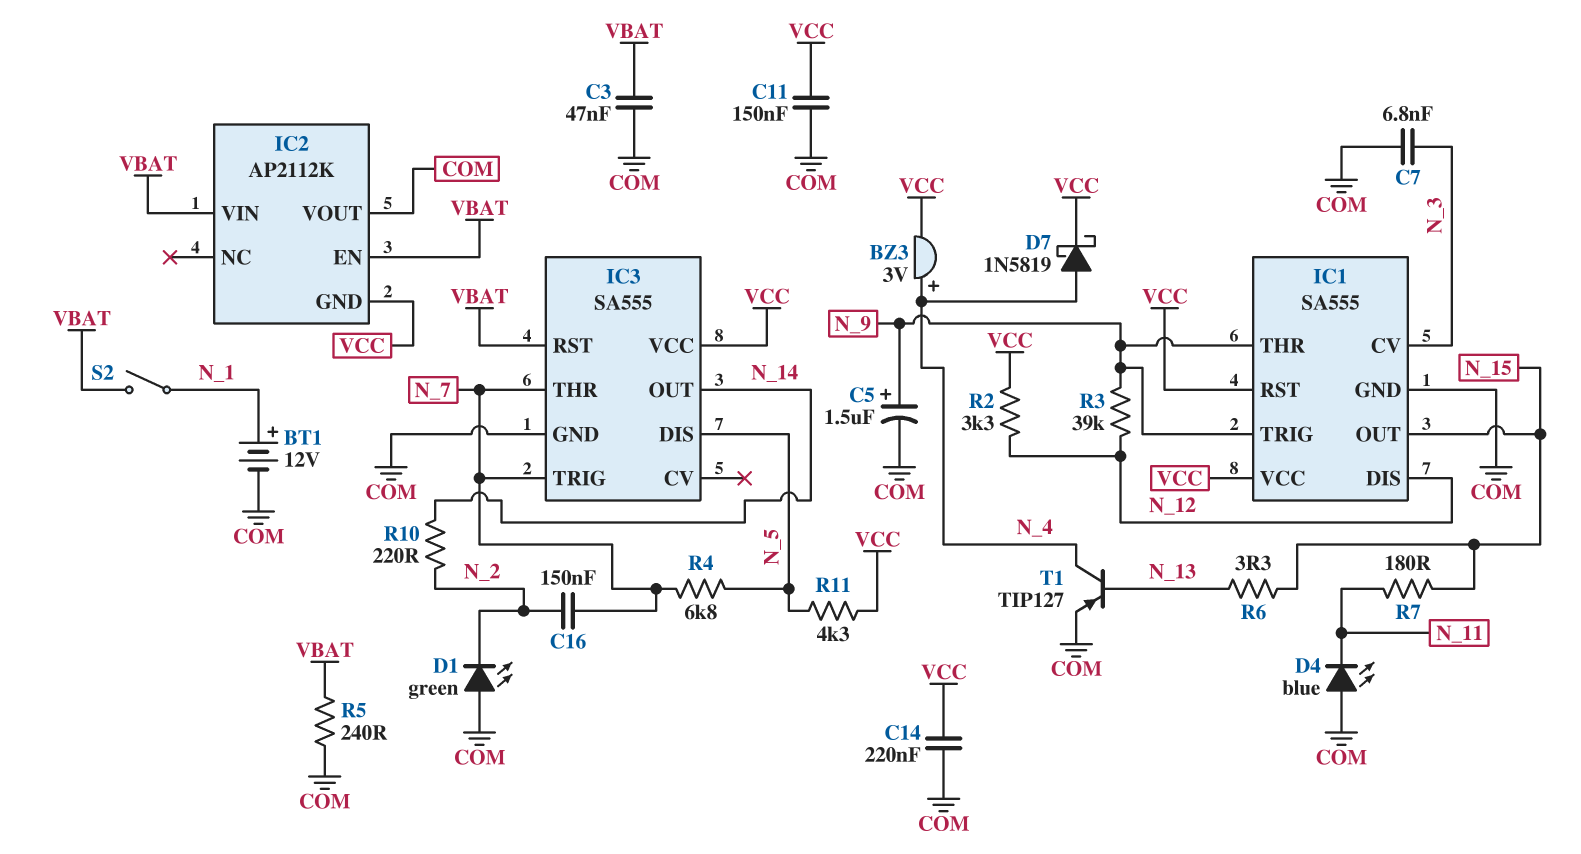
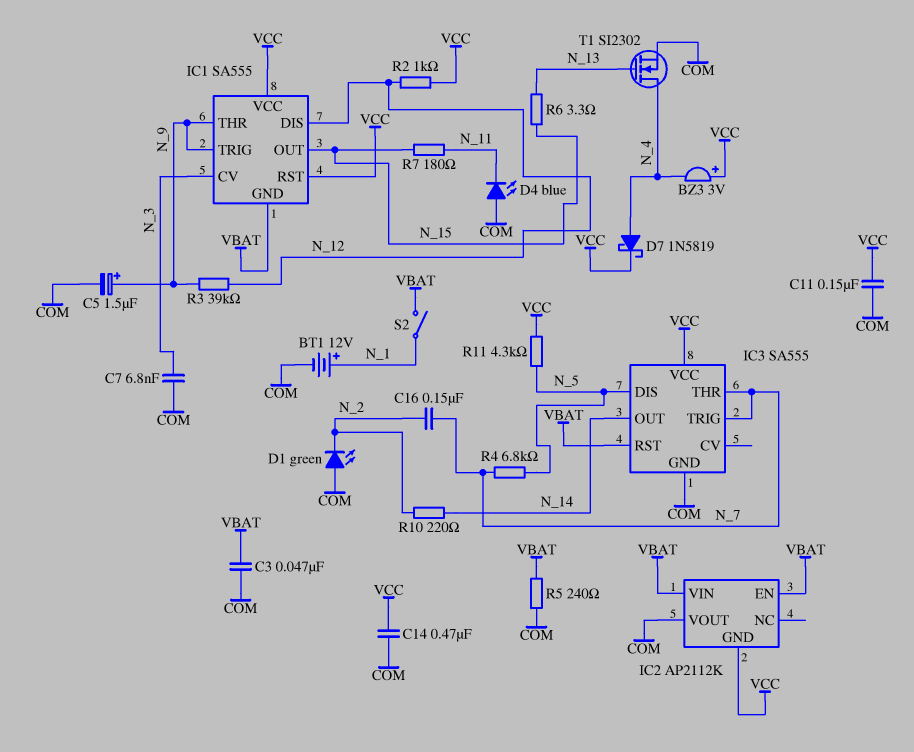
BZ3: buzzer 3V (plus N_4, minus VCC) -> buzzer 3V (plus VCC, minus N_4)
C14: 220nF (COM, VCC) -> 470nF (COM, VCC)
IC1 pin GND: COM -> VBAT
R2: 3.3k (N_12, VCC) -> 1k (N_12, VCC)
T1: PNP TIP127 (B N_13, C N_4, E COM) -> NMOS SI2302 (G N_13, D N_4, S COM)

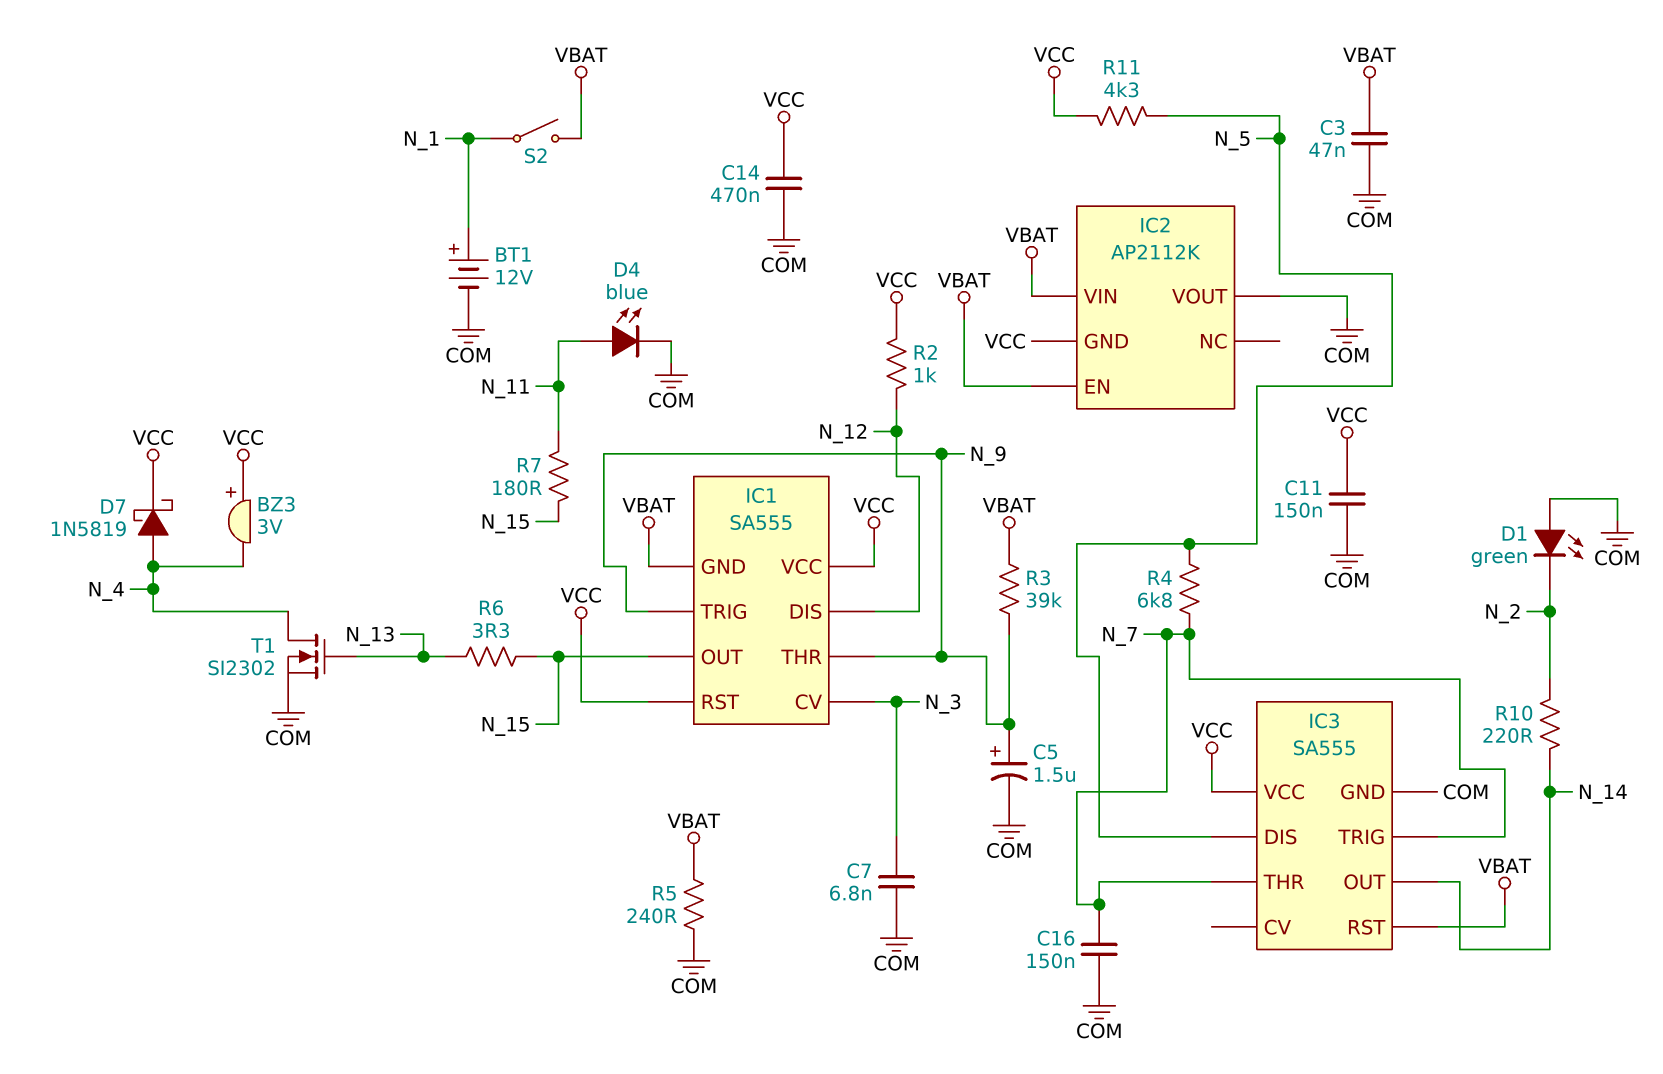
C16: 150nF (N_2, N_7) -> 150nF (COM, N_7)
D4: LED blue (A COM, K N_11) -> LED blue (A N_11, K COM)
R3: 39k (N_9, N_12) -> 39k (N_9, VBAT)

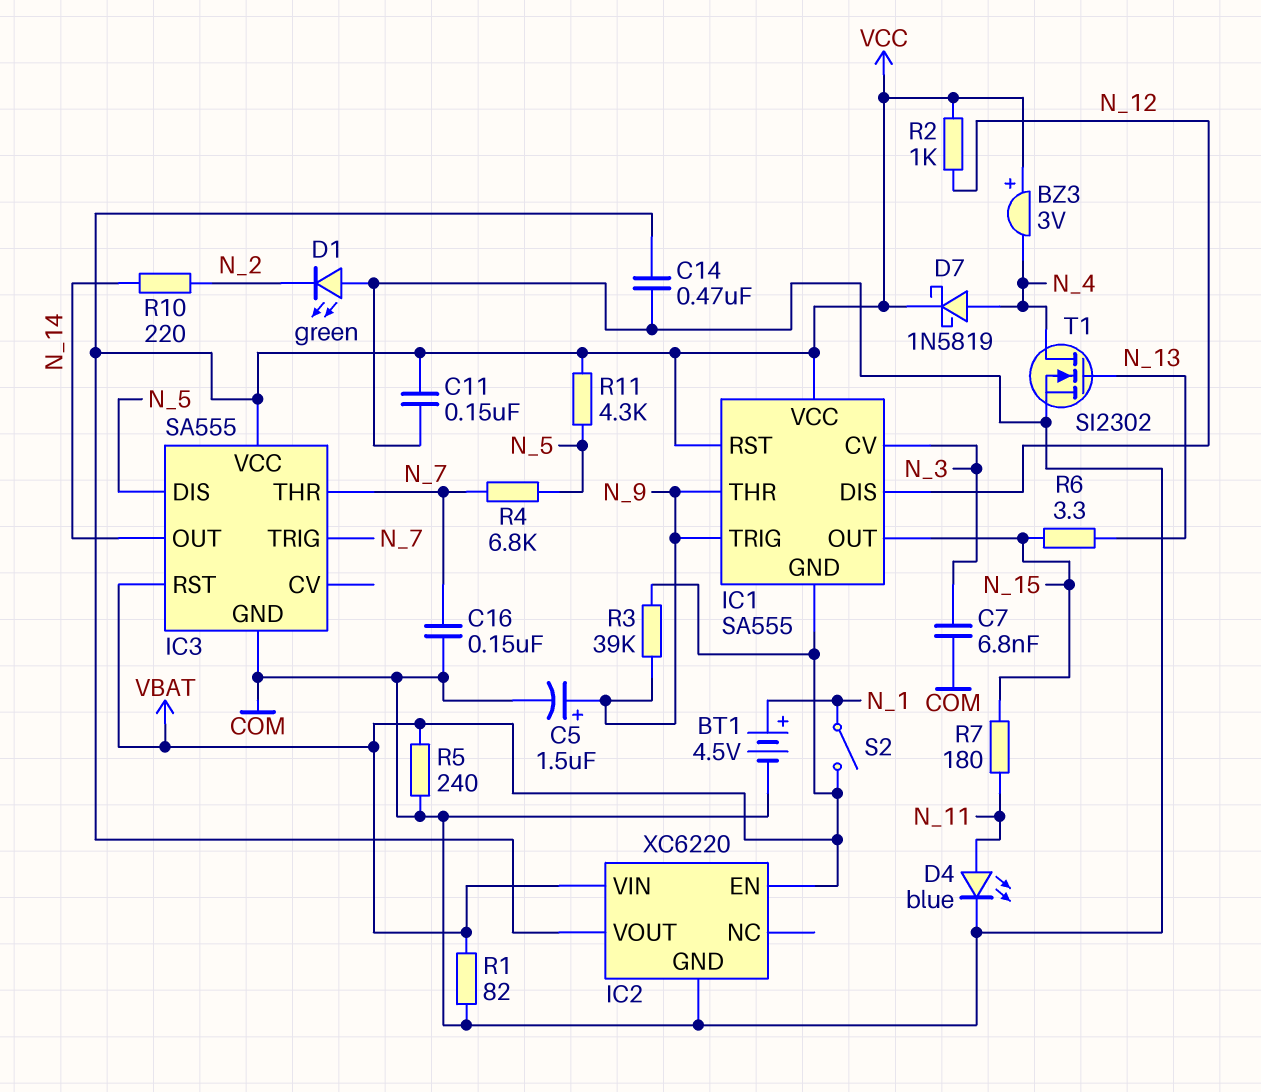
BT1: 12V (plus N_1, minus COM) -> 4.5V (plus N_1, minus COM)
C3: 47nF (COM, VBAT) -> none
IC2: AP2112K -> XC6220
IC2 pin GND: VCC -> COM
IC2 pin VOUT: COM -> VCC
R1: none -> 82 (COM, VBAT)

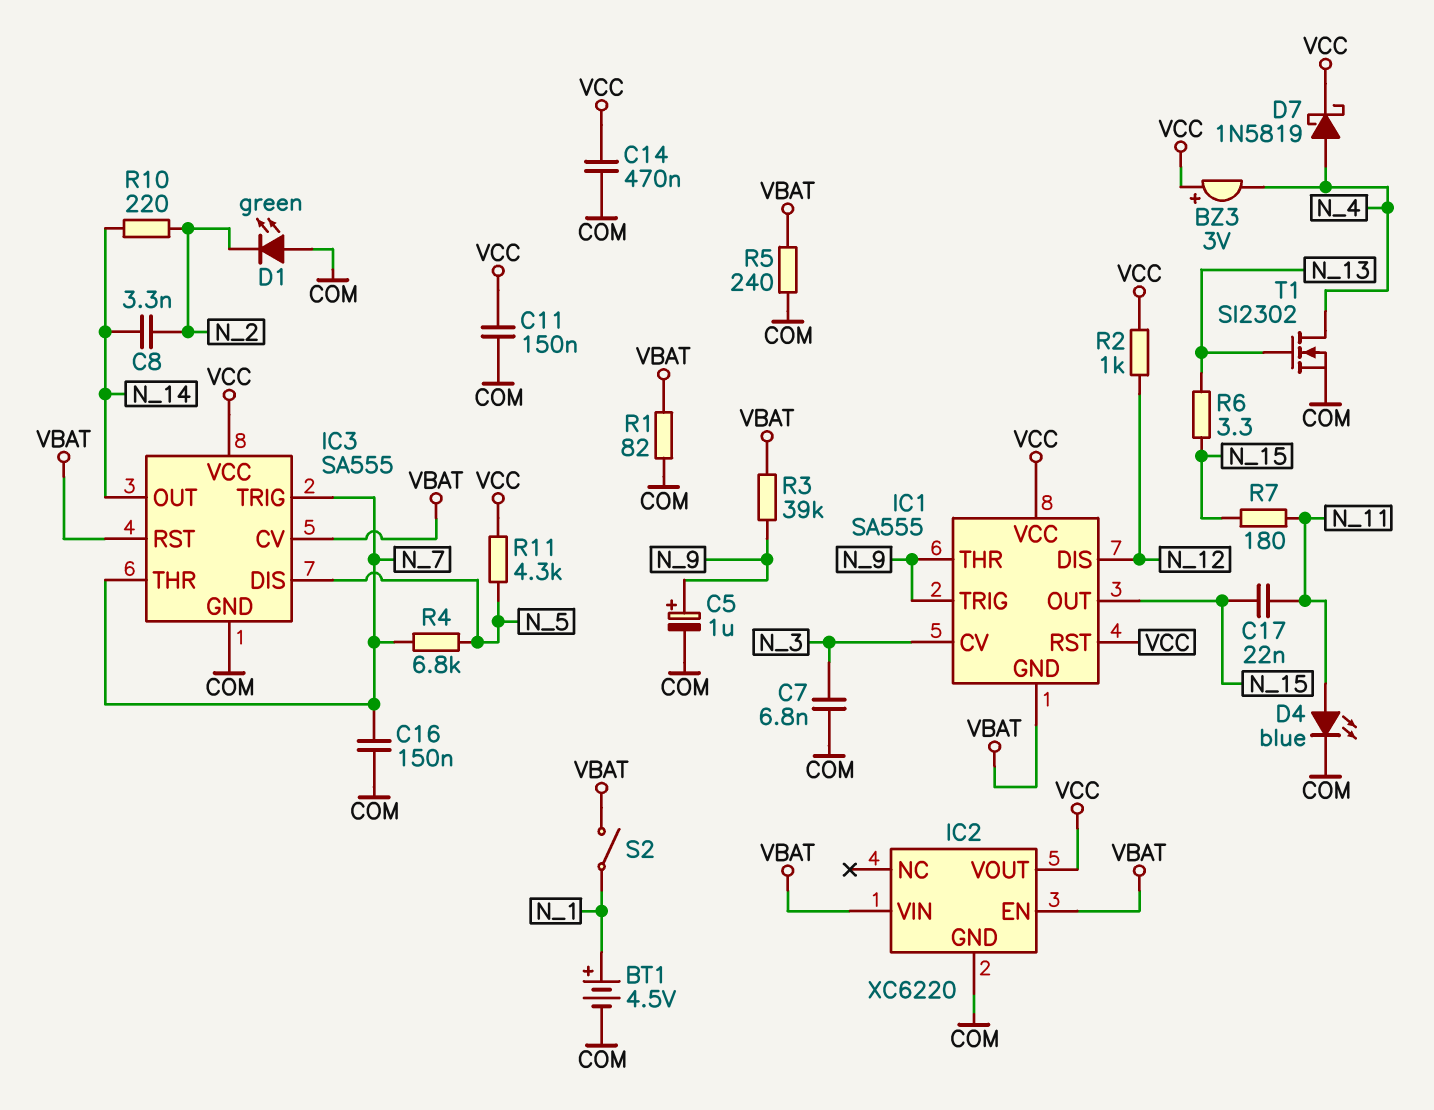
C5: 1.5uF (plus N_9, minus COM) -> 1uF (plus N_9, minus COM)
C8: none -> 3.3nF (N_2, N_14)
C17: none -> 22nF (N_11, N_15)
IC3 pin CV: none -> VBAT

